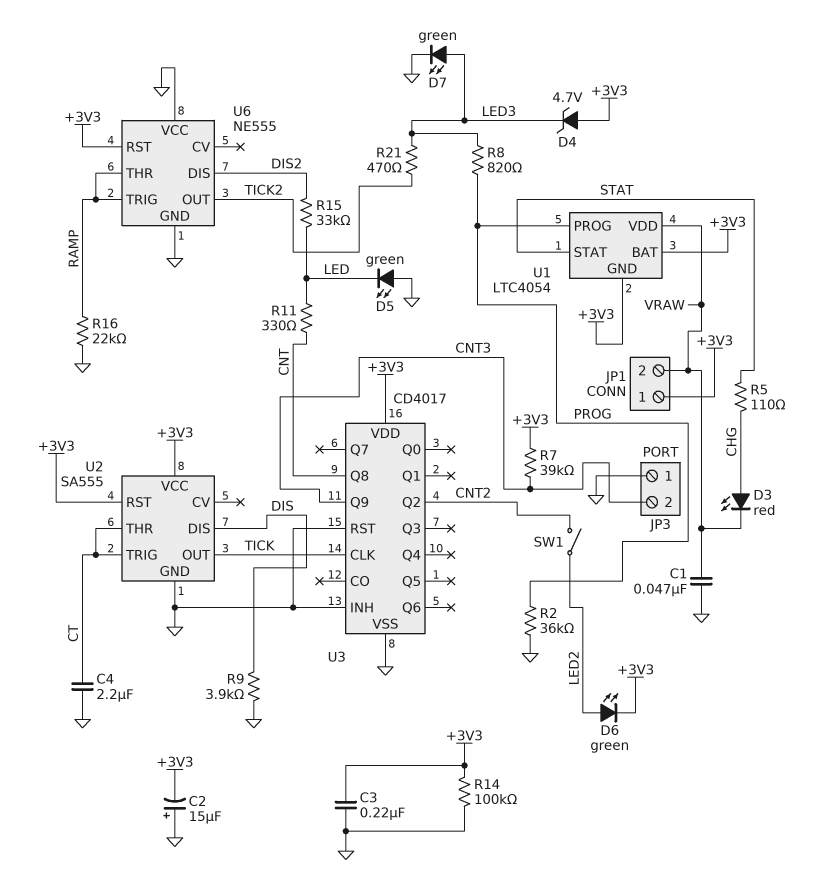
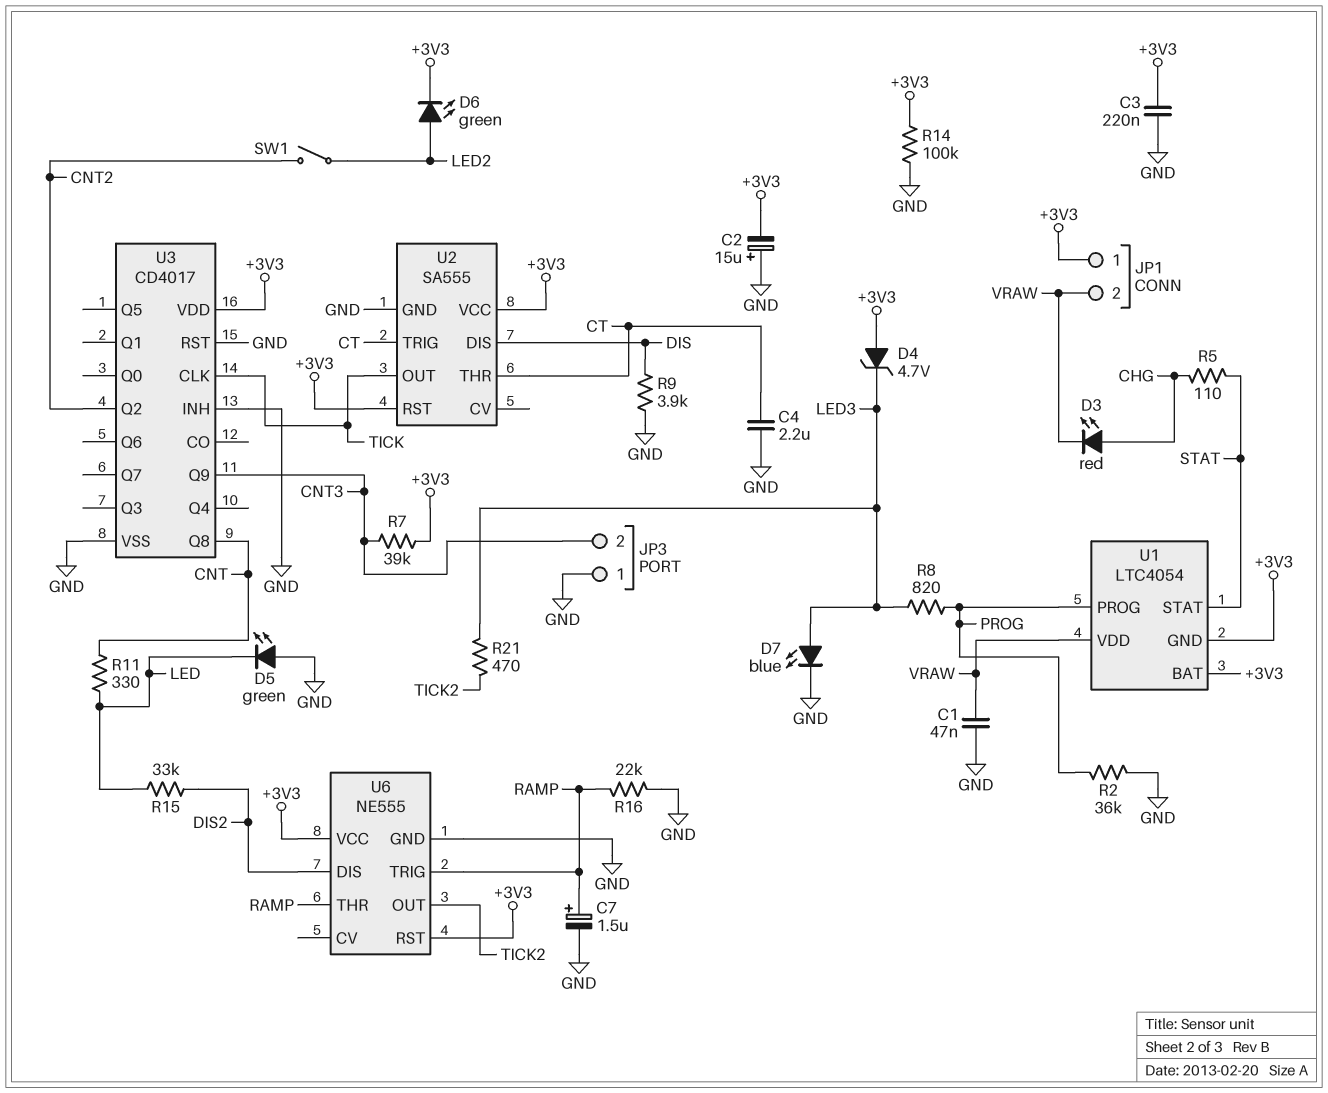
C7: none -> 1.5uF (plus RAMP, minus GND)
D7: LED green (A LED3, K GND) -> LED blue (A LED3, K GND)
U6 pin VCC: GND -> +3V3

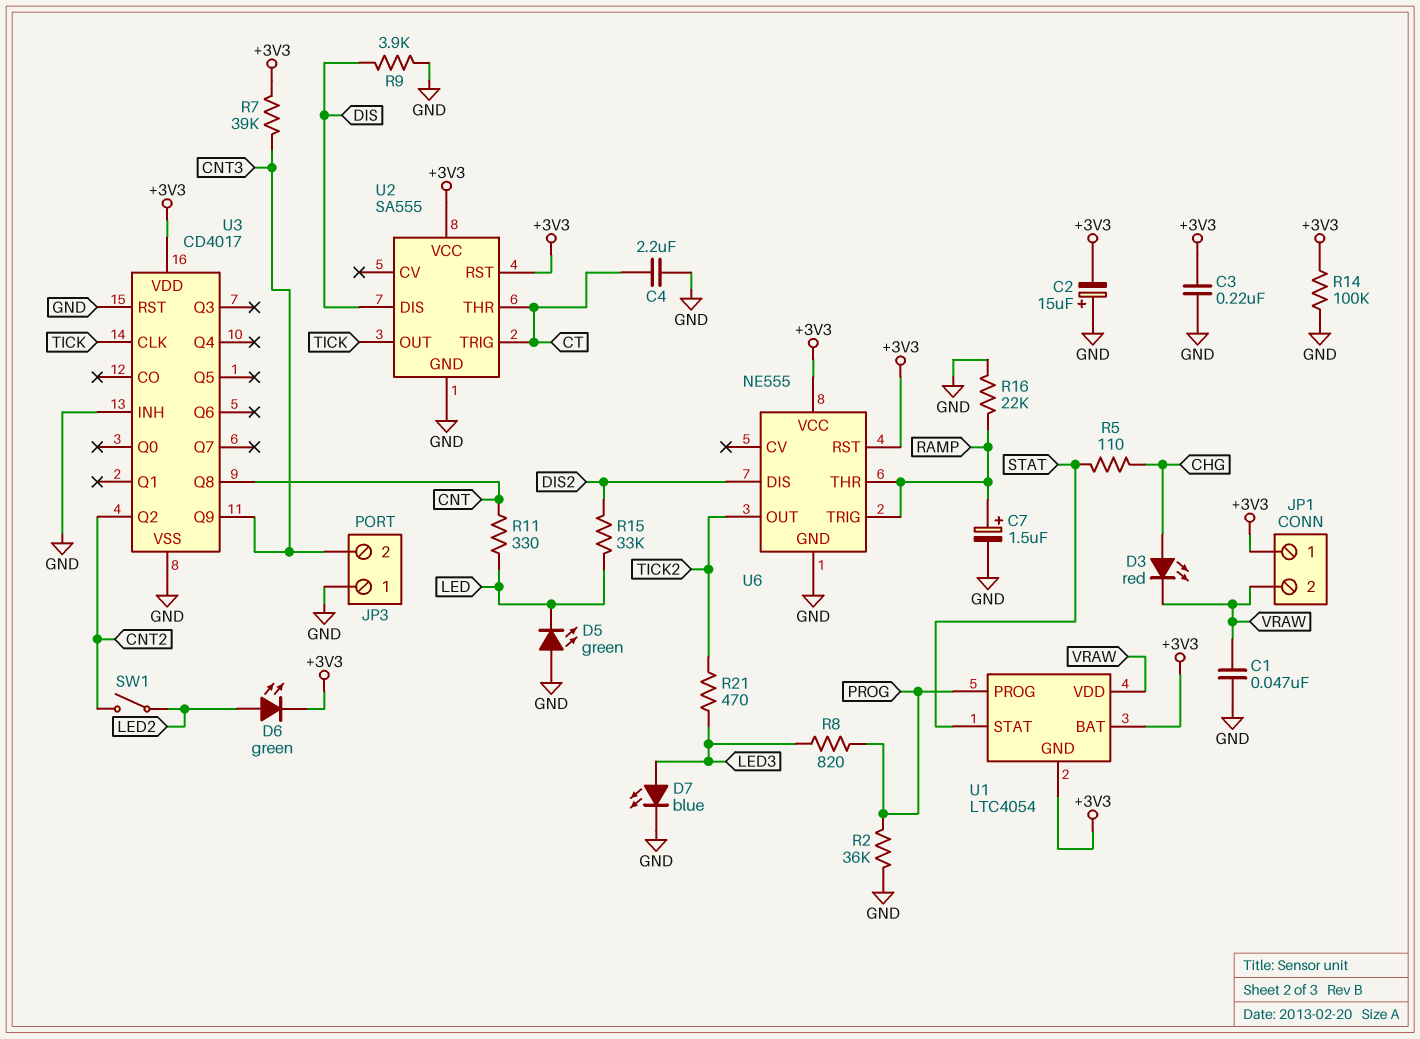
D4: zener 4.7V (A +3V3, K LED3) -> none

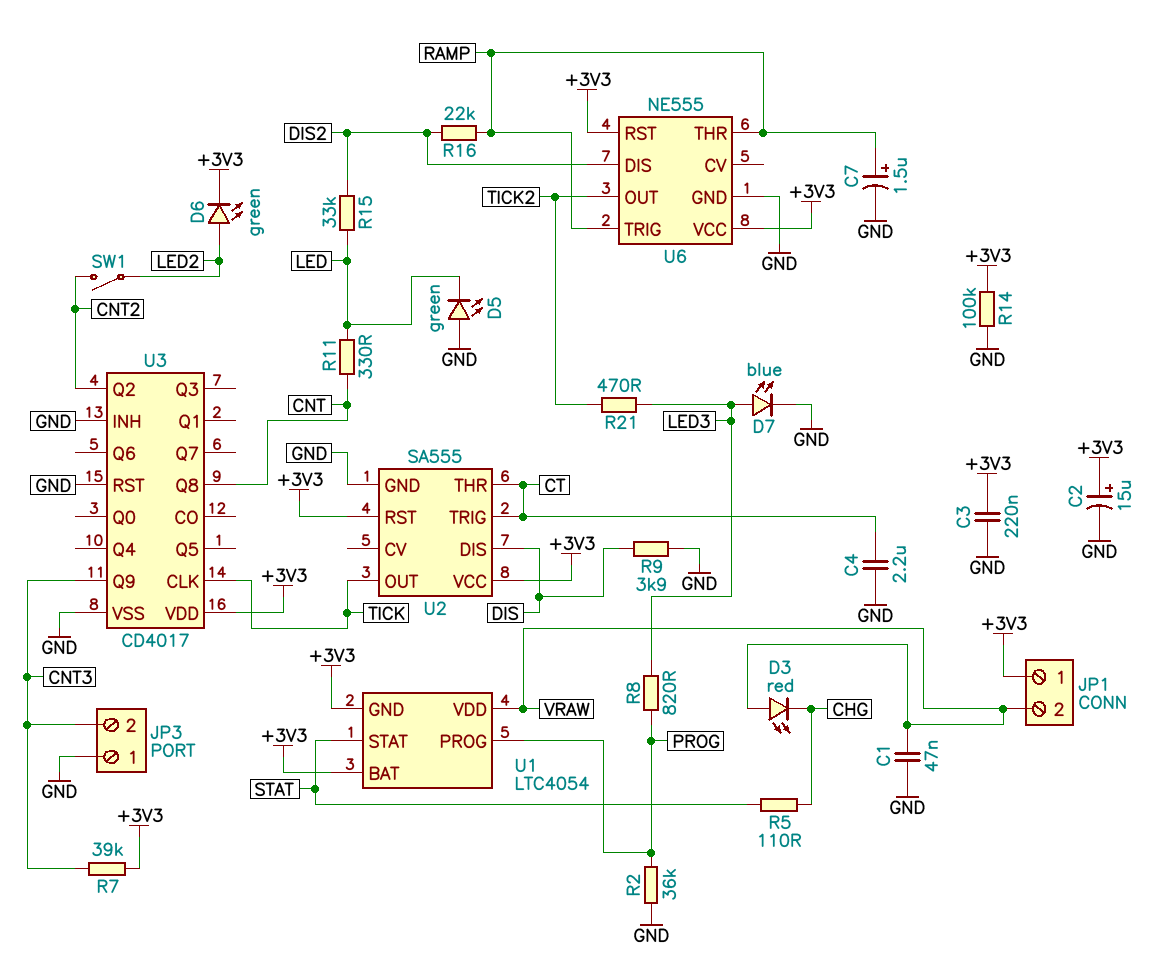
C2: 15uF (plus GND, minus +3V3) -> 15uF (plus +3V3, minus GND)
D3: LED red (A CHG, K VRAW) -> LED red (A VRAW, K CHG)
R16: 22k (GND, RAMP) -> 22k (DIS2, RAMP)

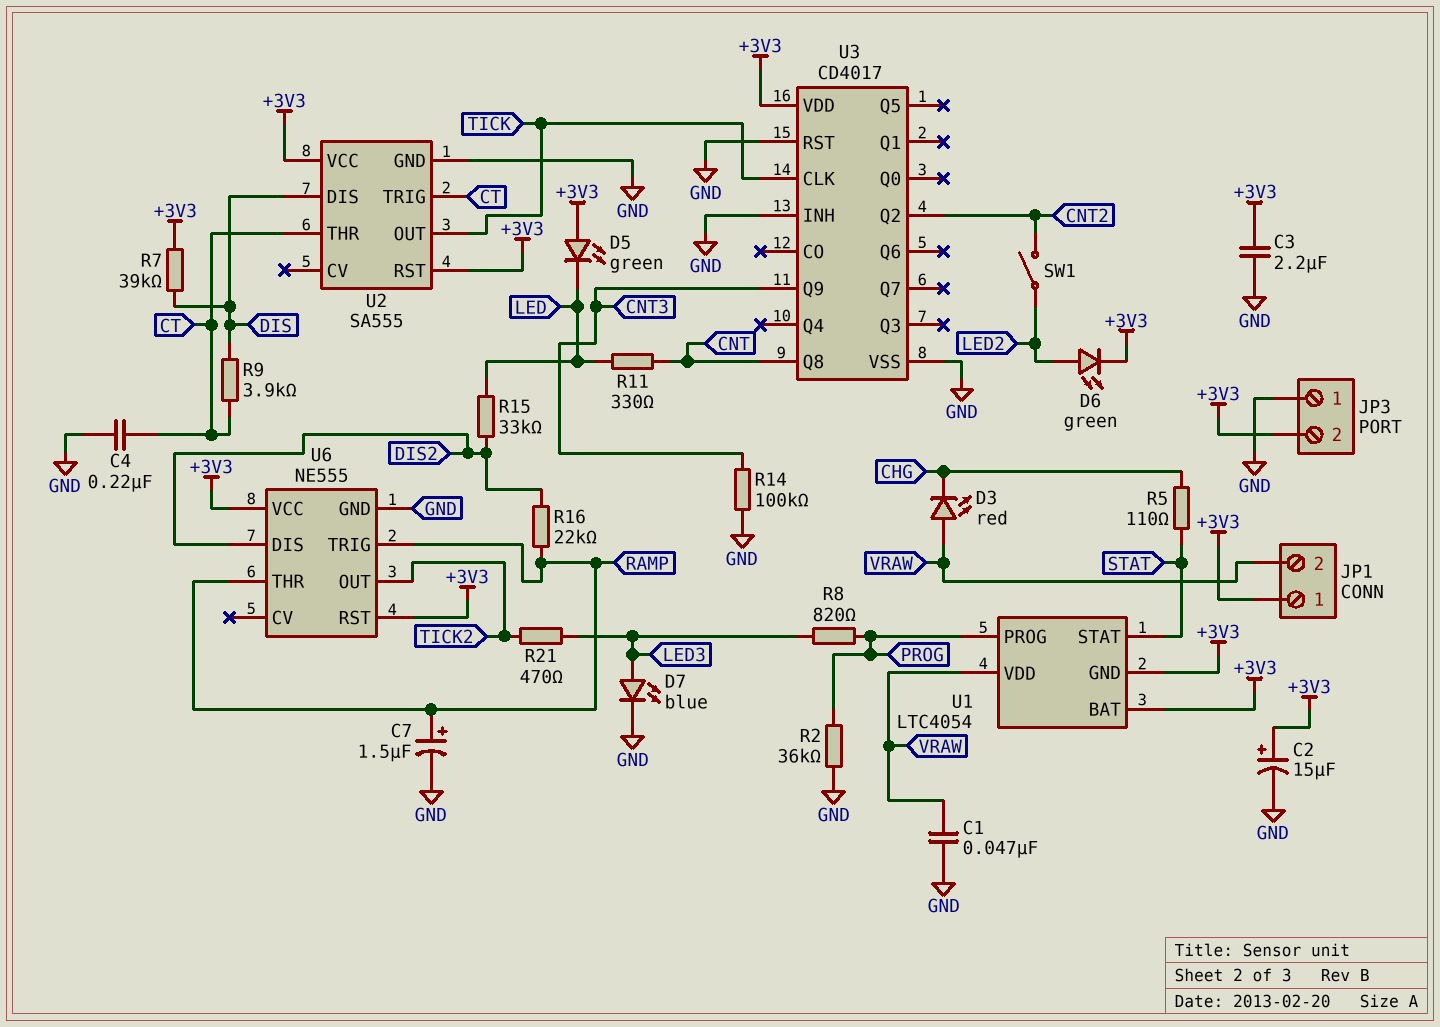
C3: 220nF (+3V3, GND) -> 2.2uF (+3V3, GND)
C4: 2.2uF (CT, GND) -> 220nF (CT, GND)
D5: LED green (A GND, K LED) -> LED green (A +3V3, K LED)
JP3 pin 2: CNT3 -> +3V3
R7: 39k (+3V3, CNT3) -> 39k (+3V3, DIS)
R9: 3.9k (DIS, GND) -> 3.9k (CT, DIS)
R14: 100k (+3V3, GND) -> 100k (CNT3, GND)

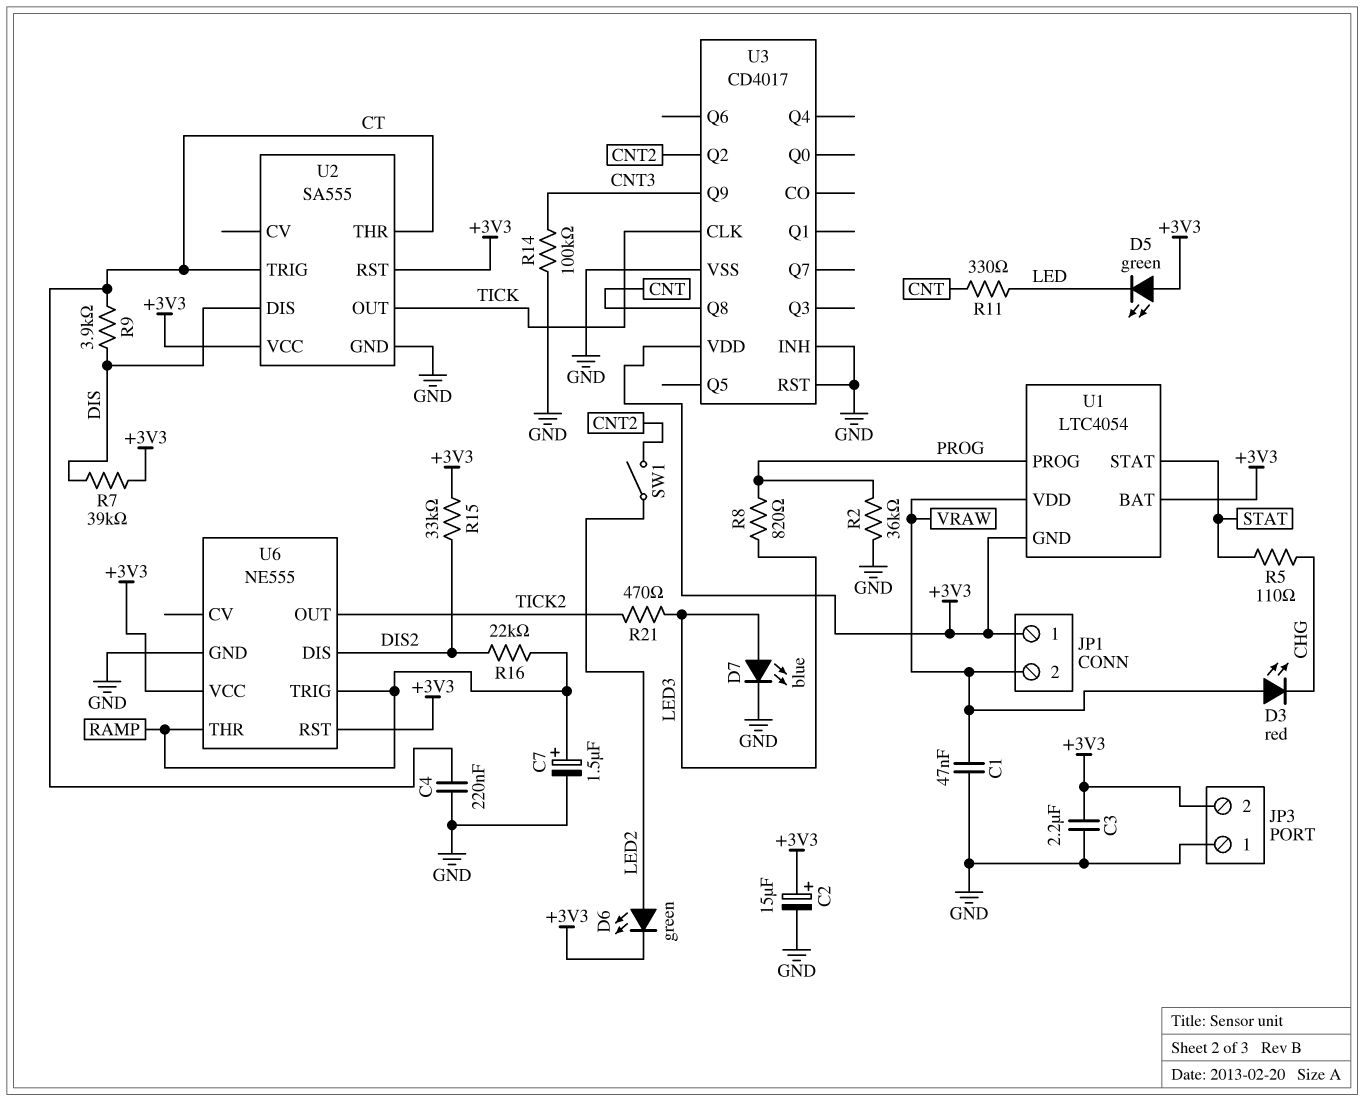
R15: 33k (DIS2, LED) -> 33k (+3V3, DIS2)

